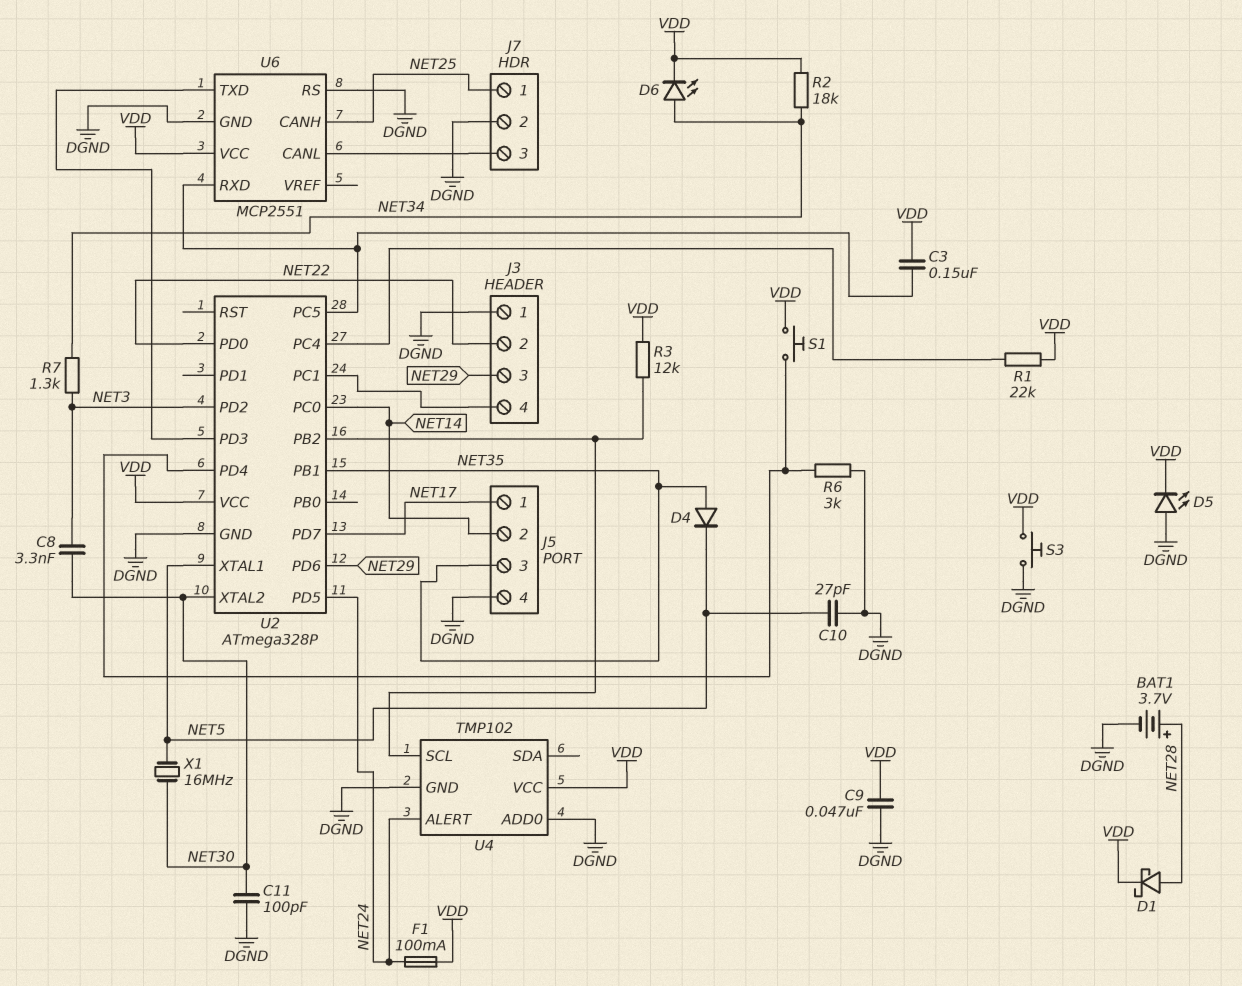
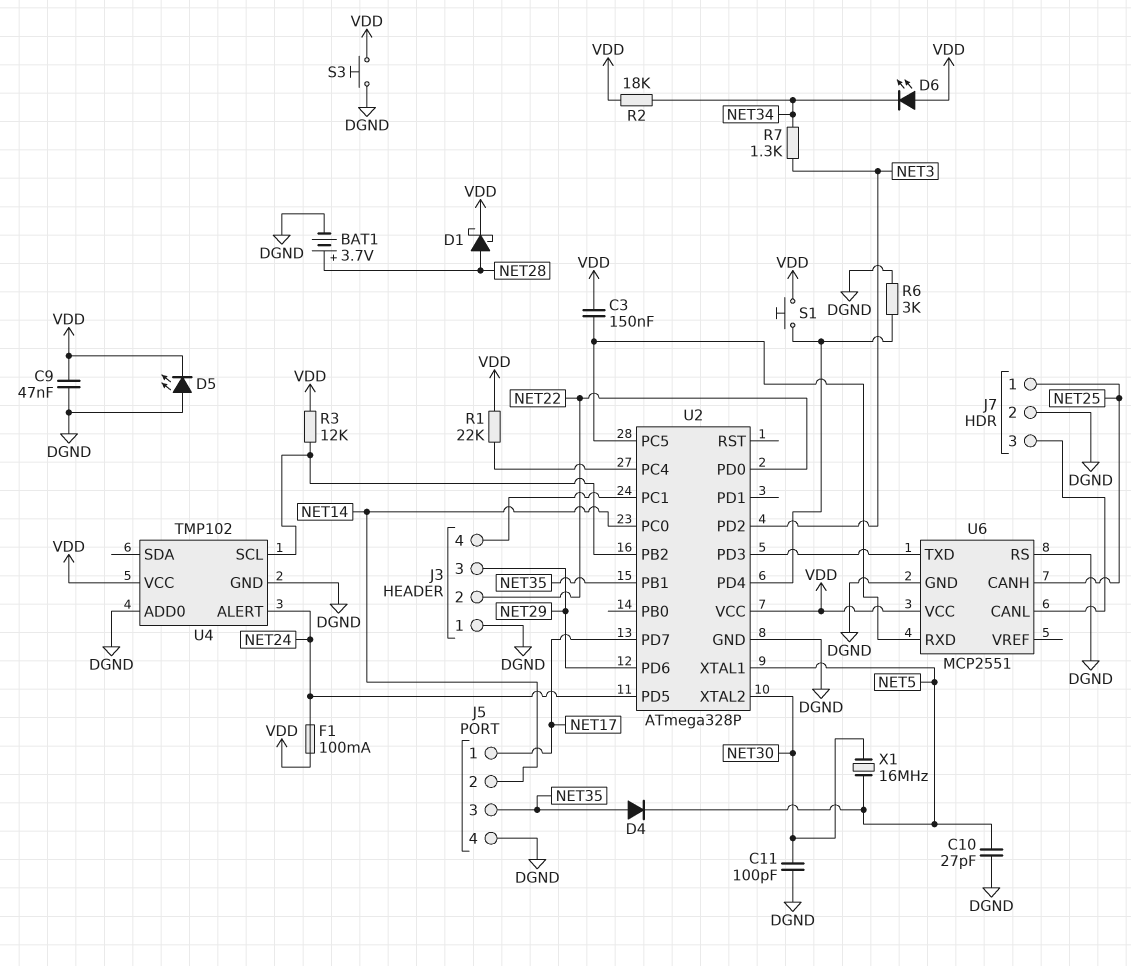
C8: 3.3nF (NET3, NET30) -> none
D6: LED (A NET34, K VDD) -> LED (A VDD, K NET34)

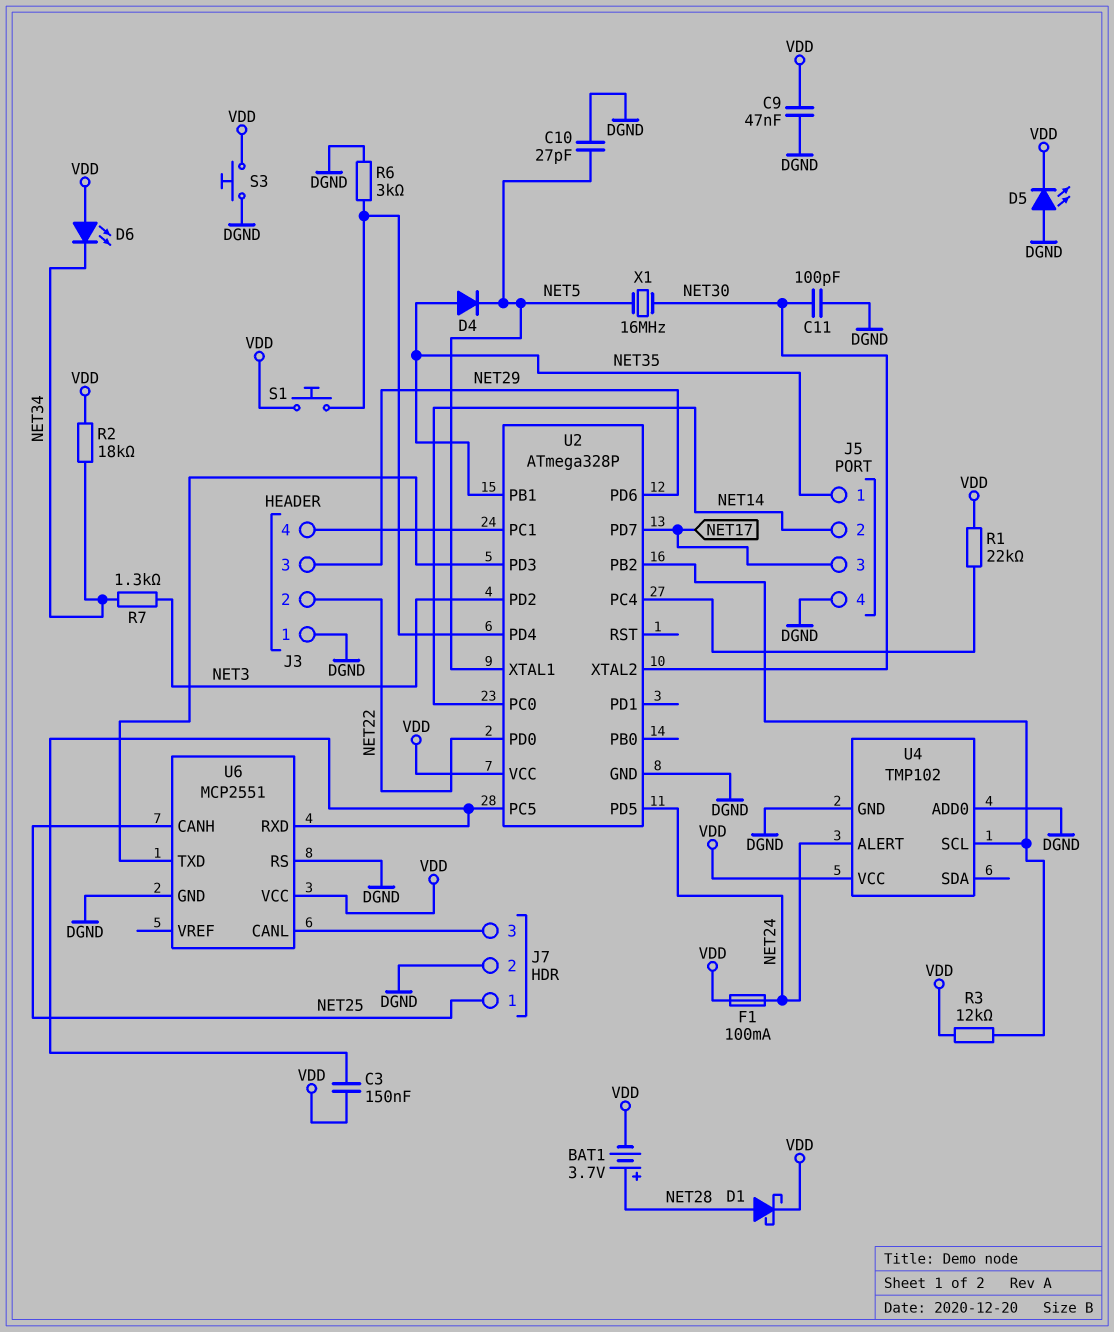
BAT1: 3.7V (plus NET28, minus DGND) -> 3.7V (plus NET28, minus VDD)
J5 pin 1: NET17 -> NET35
J5 pin 3: NET35 -> NET17

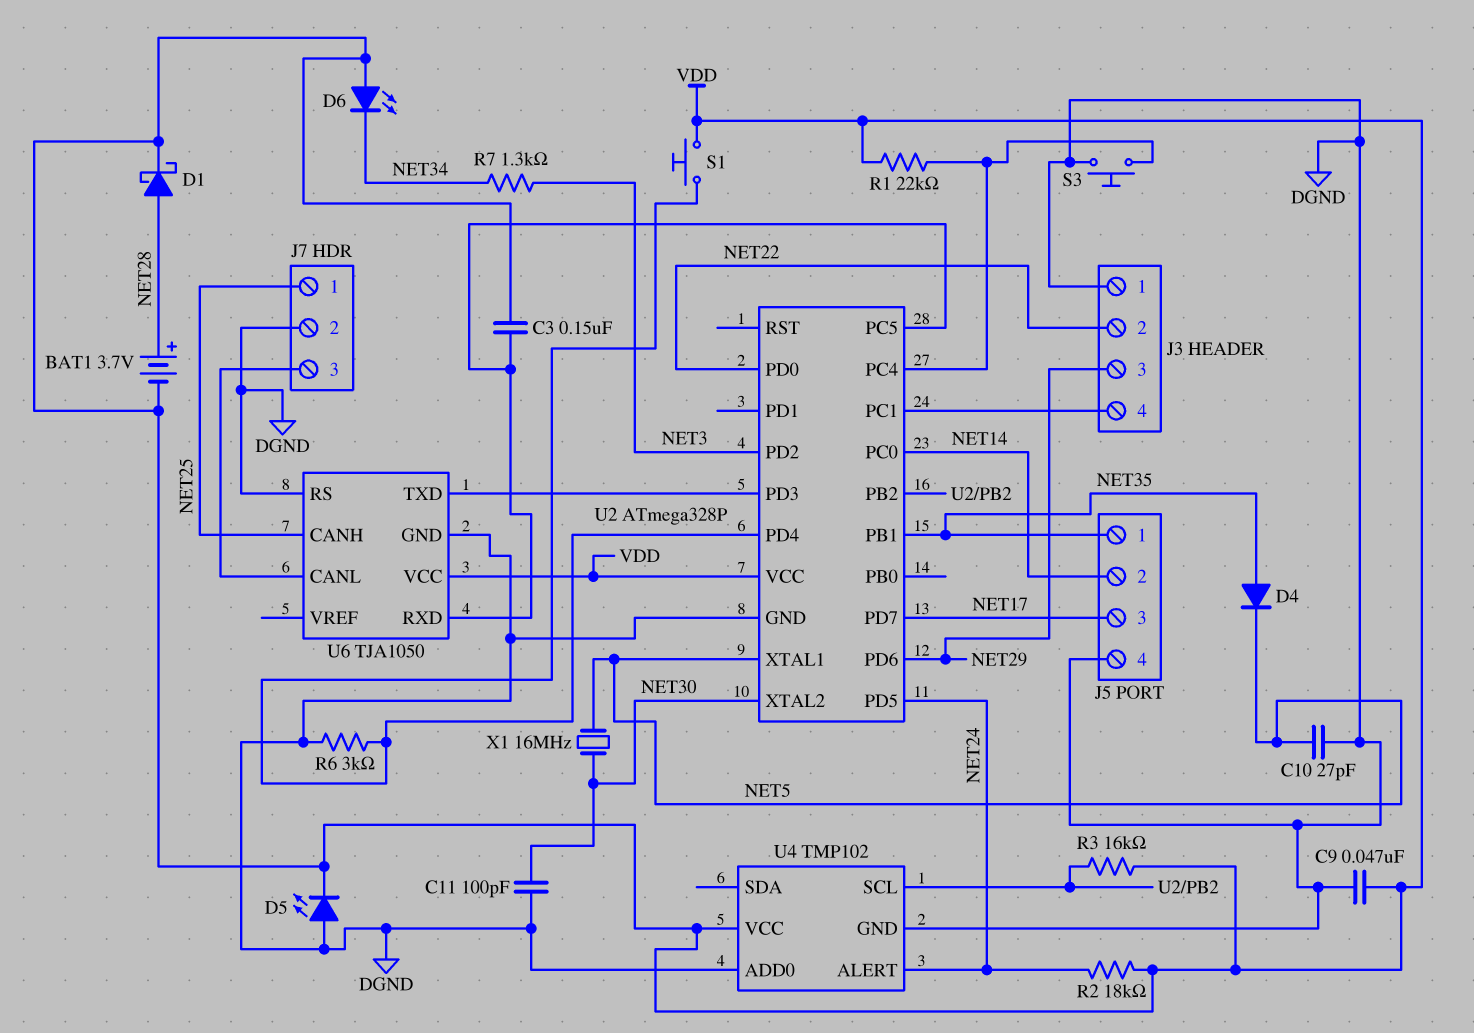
F1: 100mA (NET24, VDD) -> none
R2: 18k (NET34, VDD) -> 18k (NET24, VDD)
R3: 12k (U2/PB2, VDD) -> 16k (U2/PB2, VDD)
S3: button (DGND, VDD) -> button (DGND, U2/PC4)
U6: MCP2551 -> TJA1050

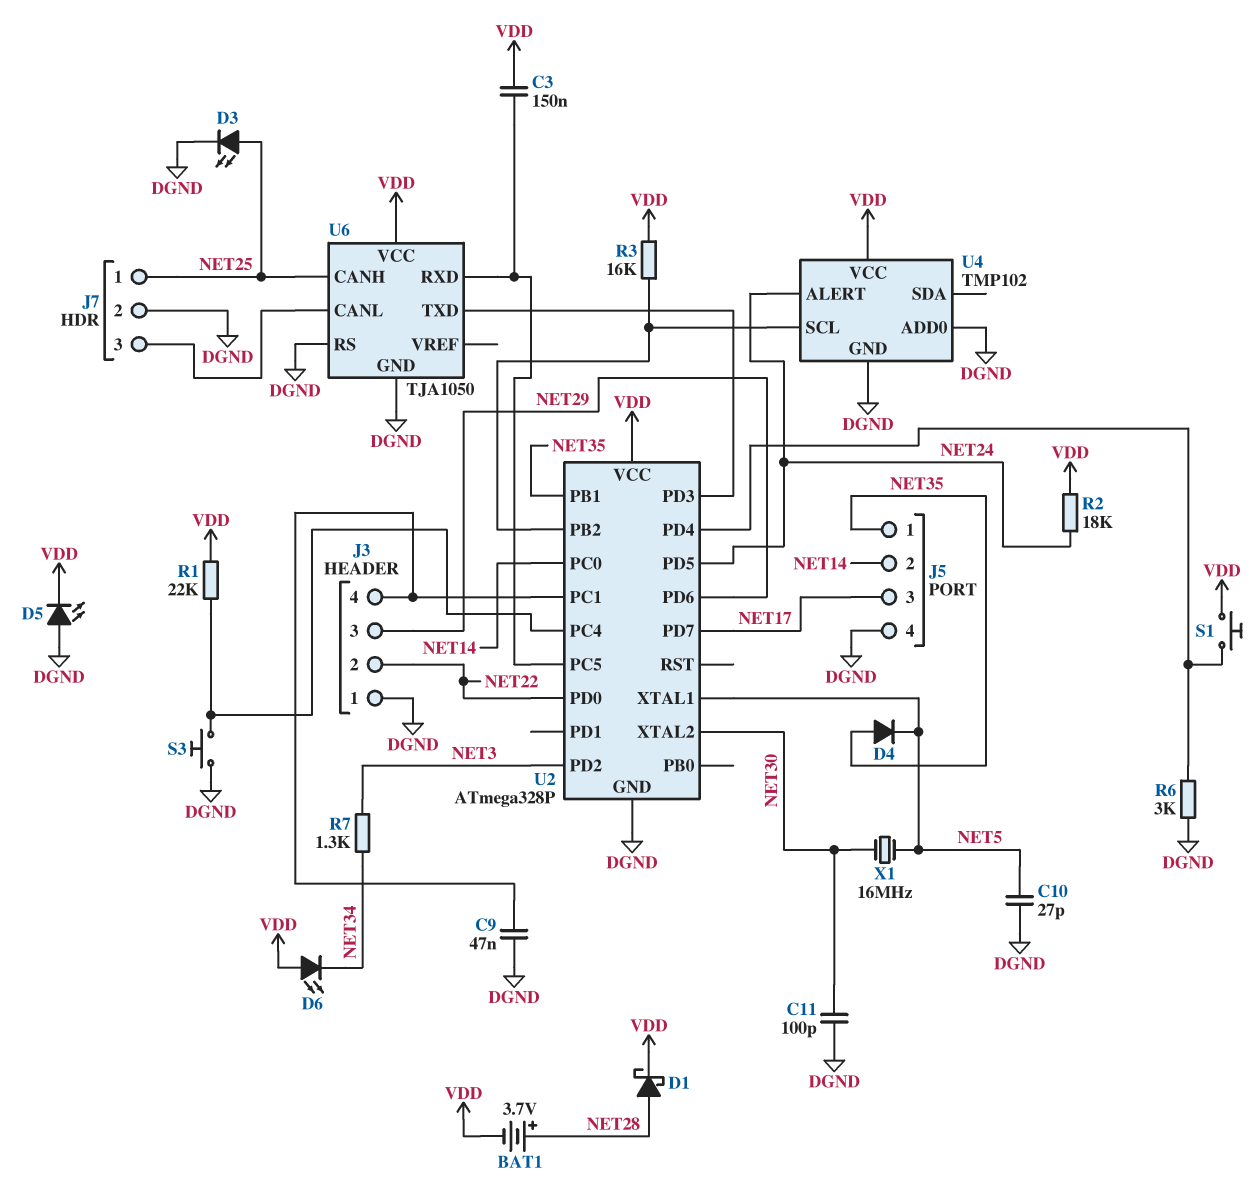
C9: 47nF (DGND, VDD) -> 47nF (DGND, J3/4)
D3: none -> LED (A NET25, K DGND)

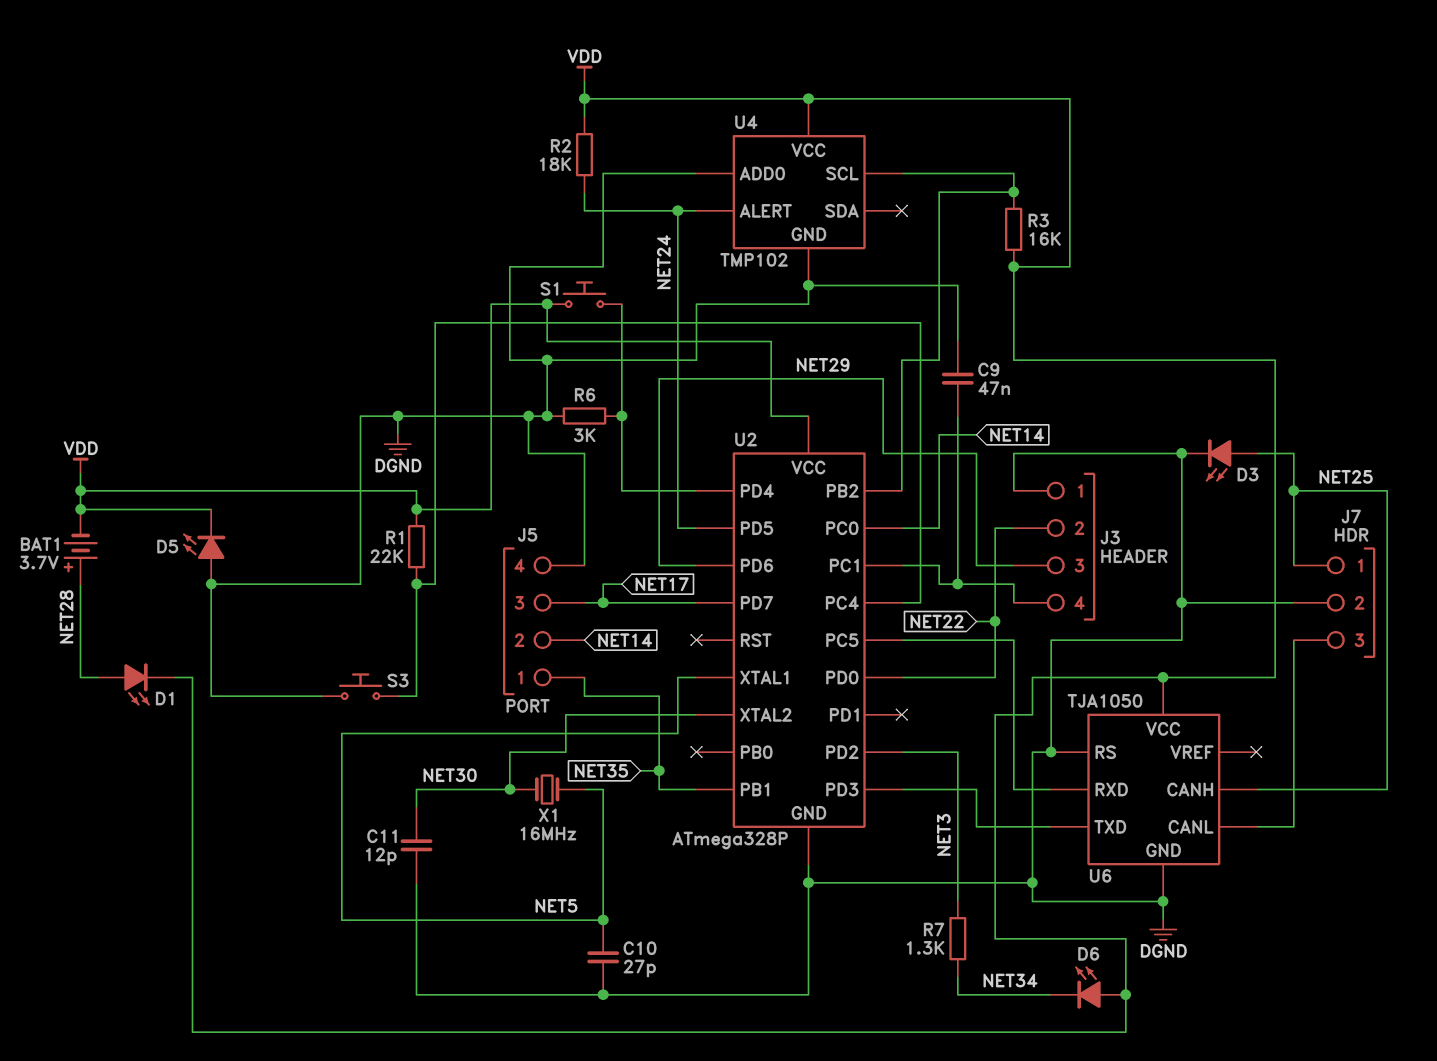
C3: 150nF (U2/PC5, VDD) -> none
C11: 100pF (DGND, NET30) -> 12pF (DGND, NET30)
D1: schottky (A NET28, K VDD) -> LED (A NET28, K VDD)
D4: diode (A NET35, K NET5) -> none

